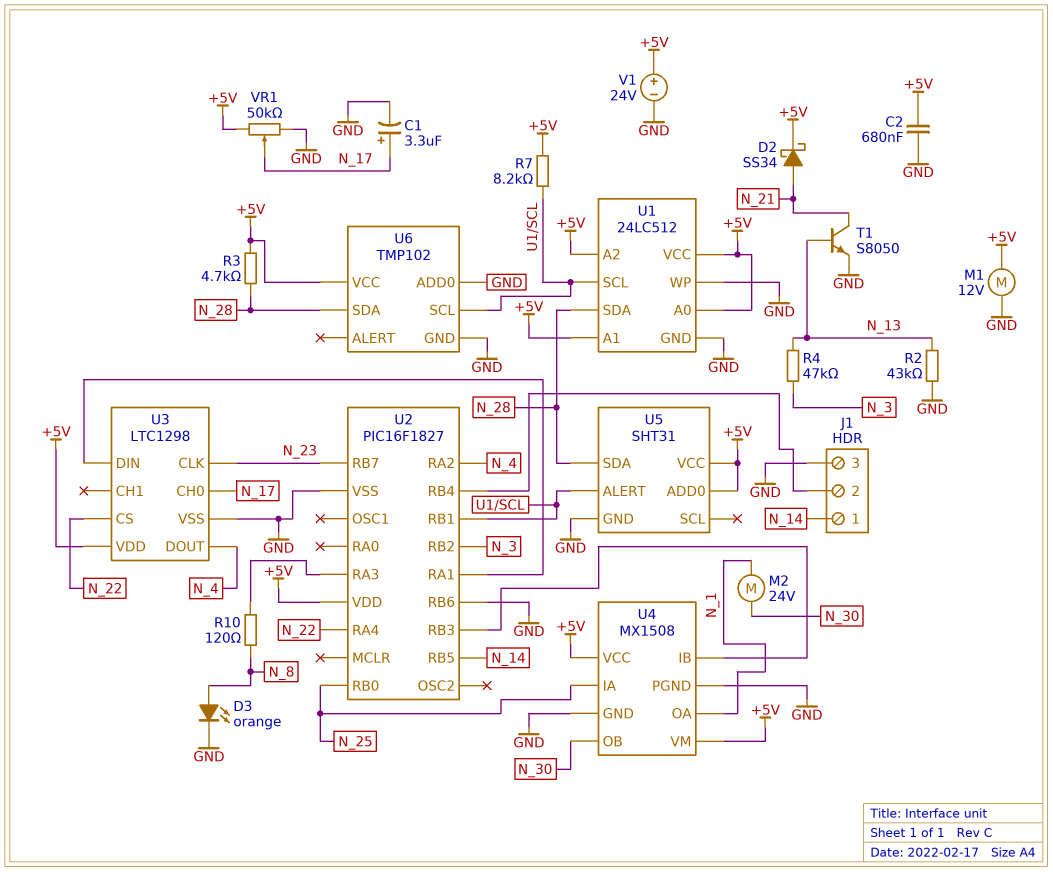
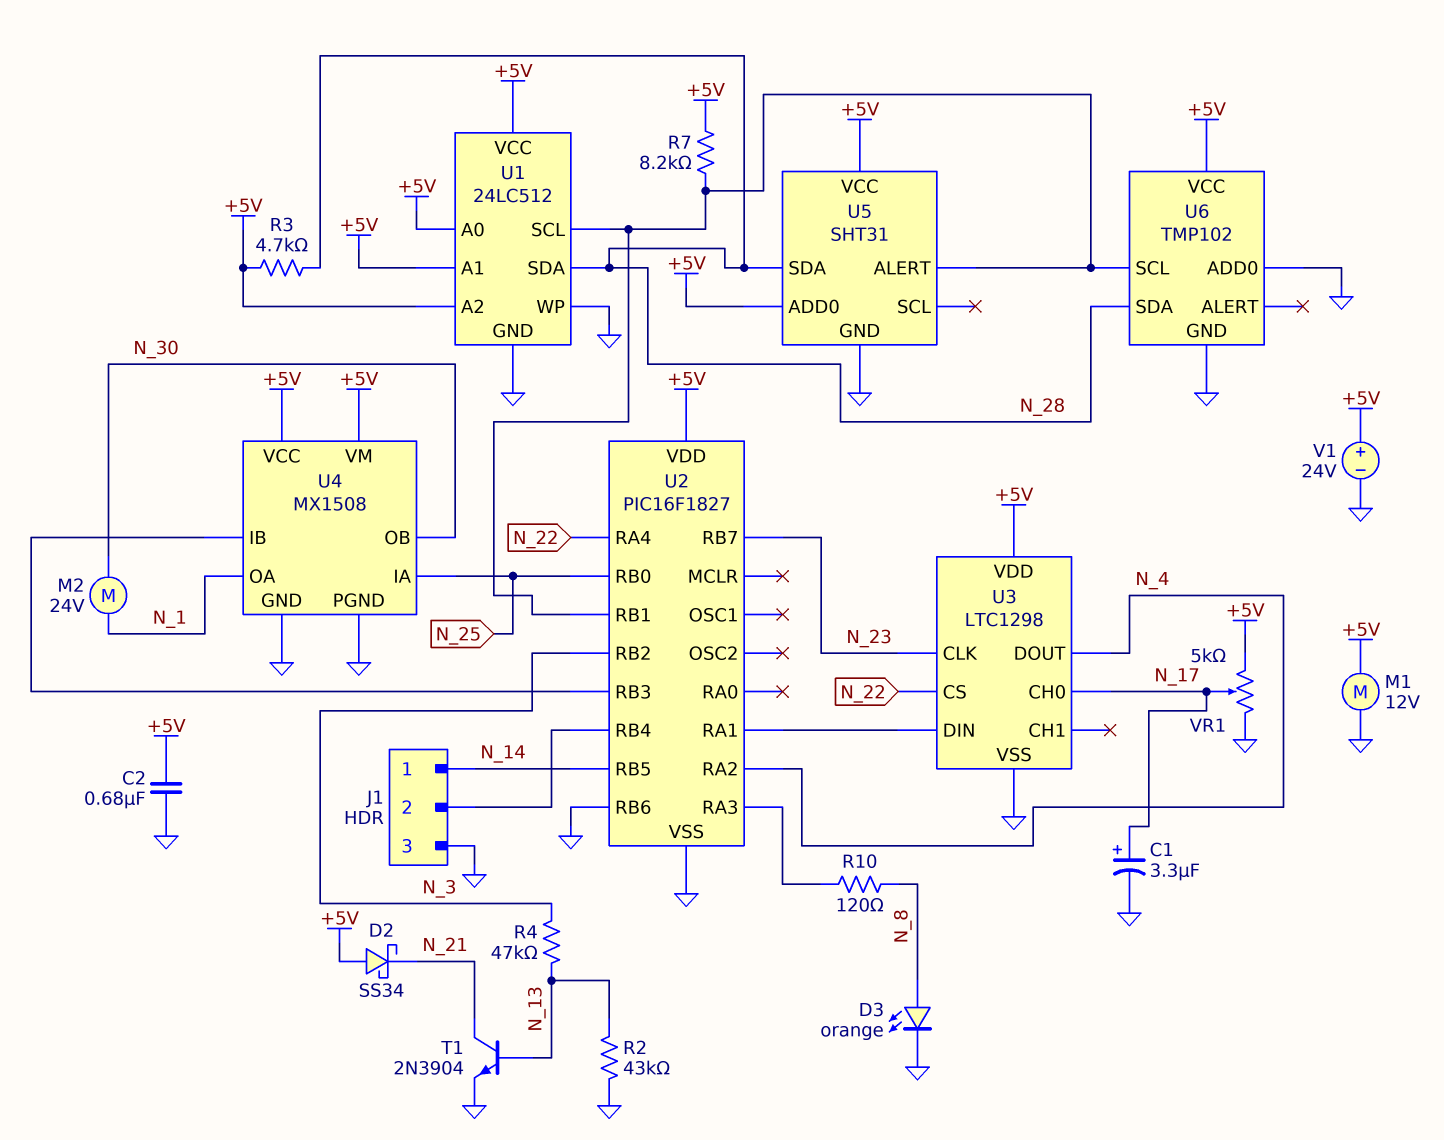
D2: schottky SS34 (A N_21, K +5V) -> schottky SS34 (A +5V, K N_21)
T1: NPN S8050 (B N_13, C N_21, E GND) -> NPN 2N3904 (B N_13, C N_21, E GND)
VR1: 50k (+5V, GND, wiper N_17) -> 5k (+5V, GND, wiper N_17)

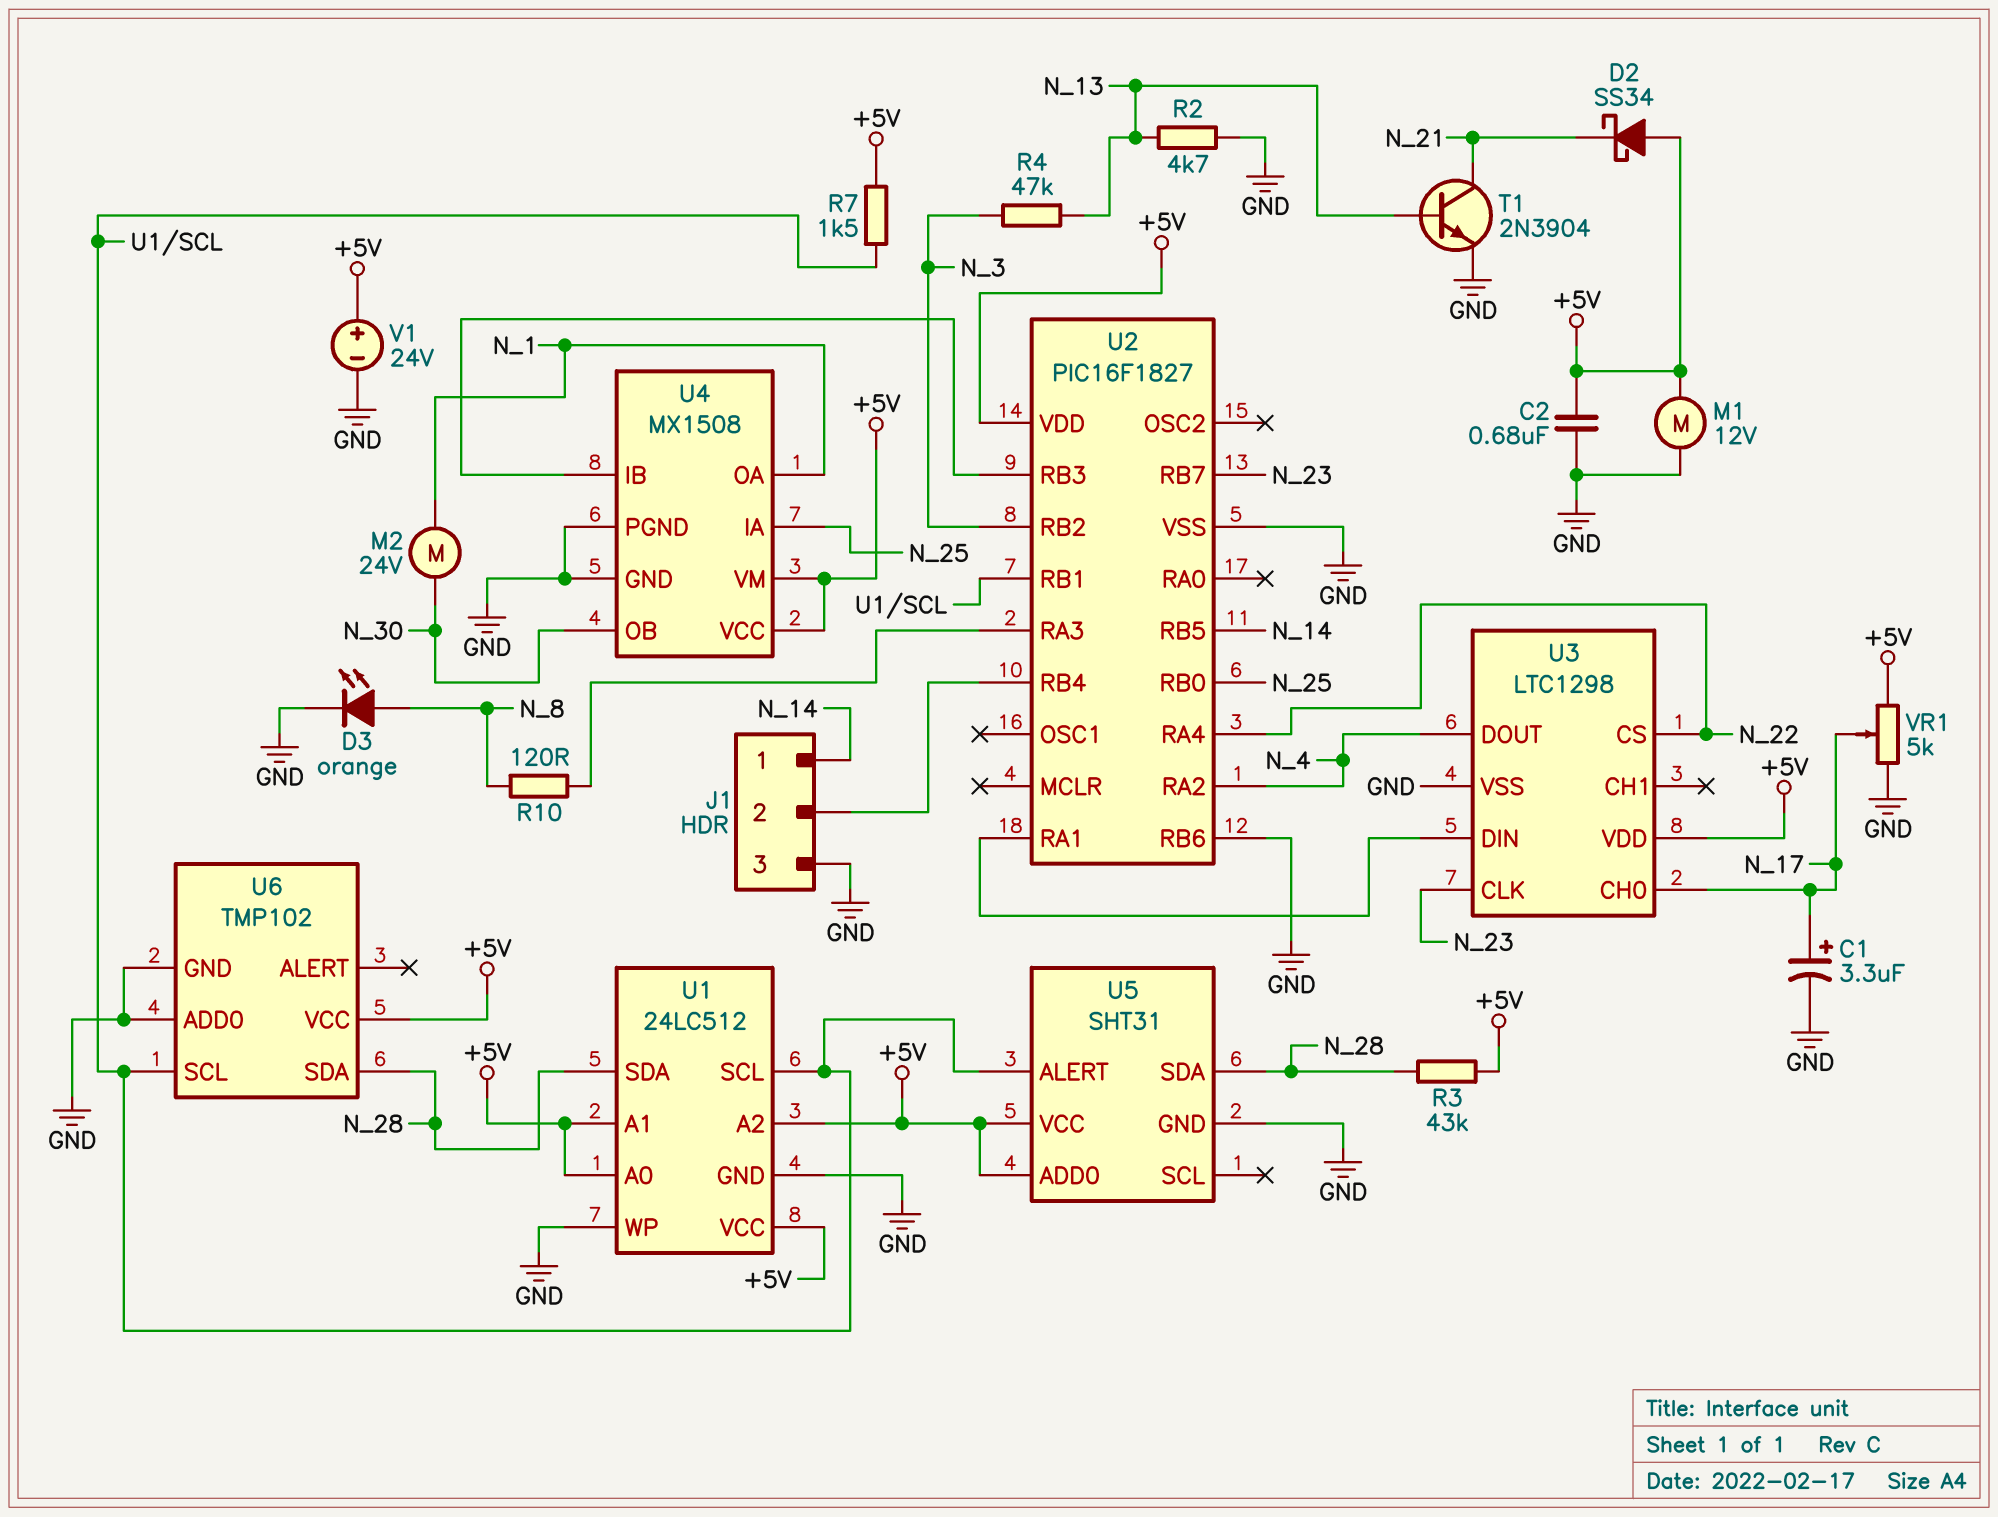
R2: 43k (GND, N_13) -> 4.7k (GND, N_13)
R3: 4.7k (+5V, N_28) -> 43k (+5V, N_28)
R7: 8.2k (+5V, U1/SCL) -> 1.5k (+5V, U1/SCL)

